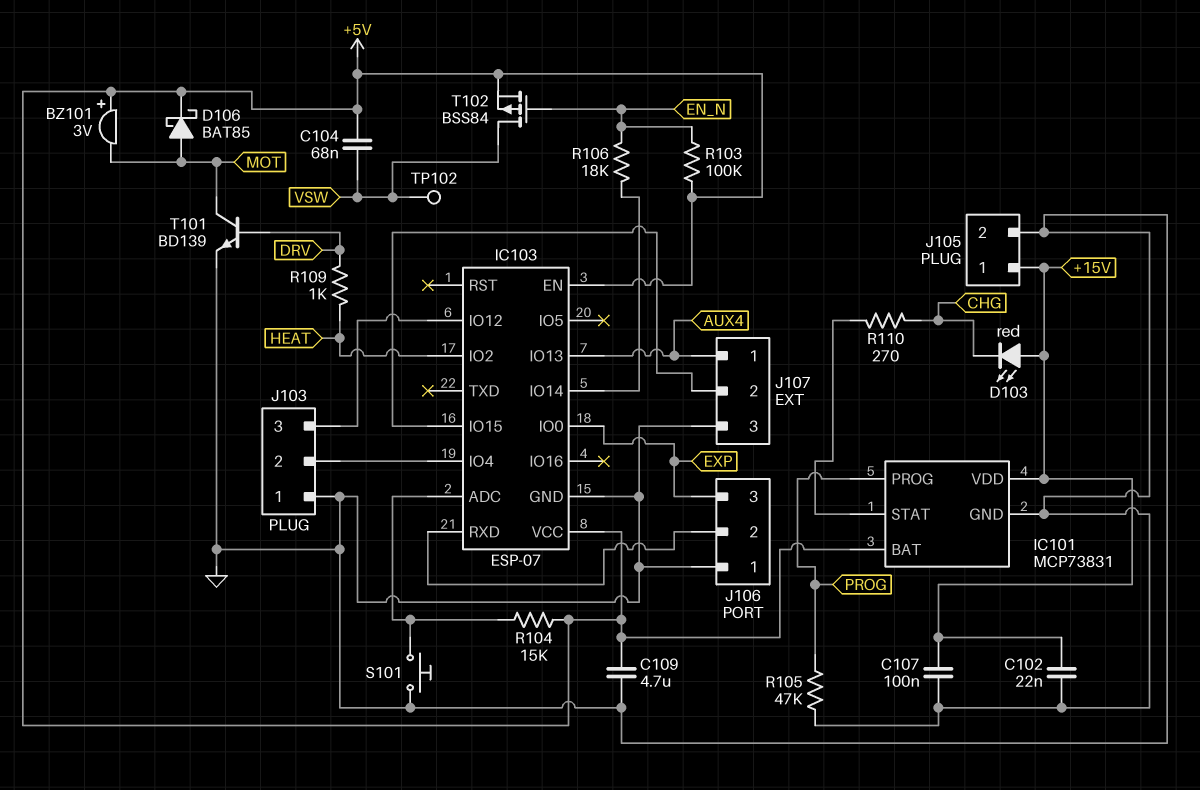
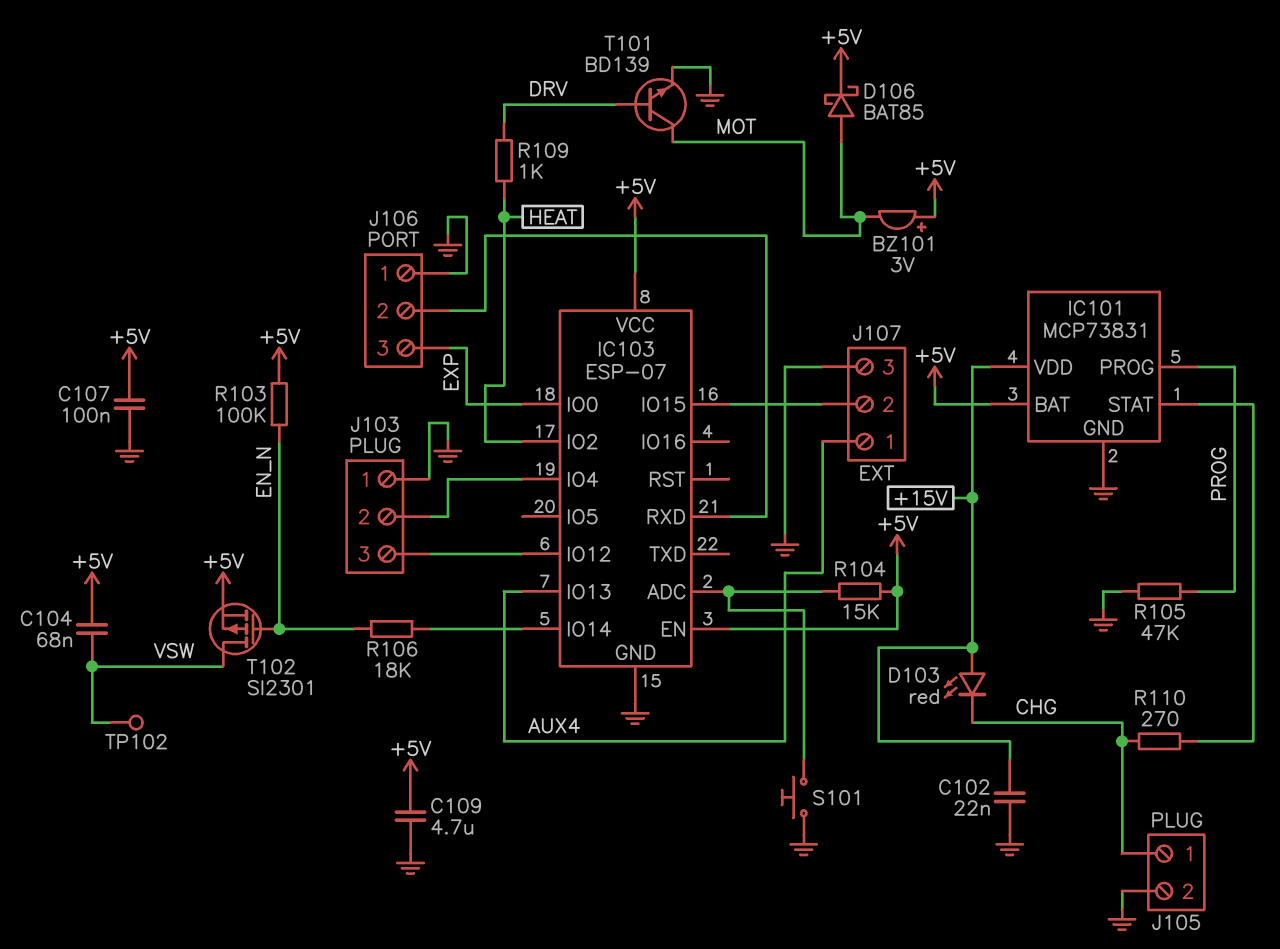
C107: 100nF (+15V, GND) -> 100nF (+5V, GND)
J105 pin 1: +15V -> CHG
T102: PMOS BSS84 (G EN_N, D VSW, S +5V) -> PMOS SI2301 (G EN_N, D VSW, S +5V)

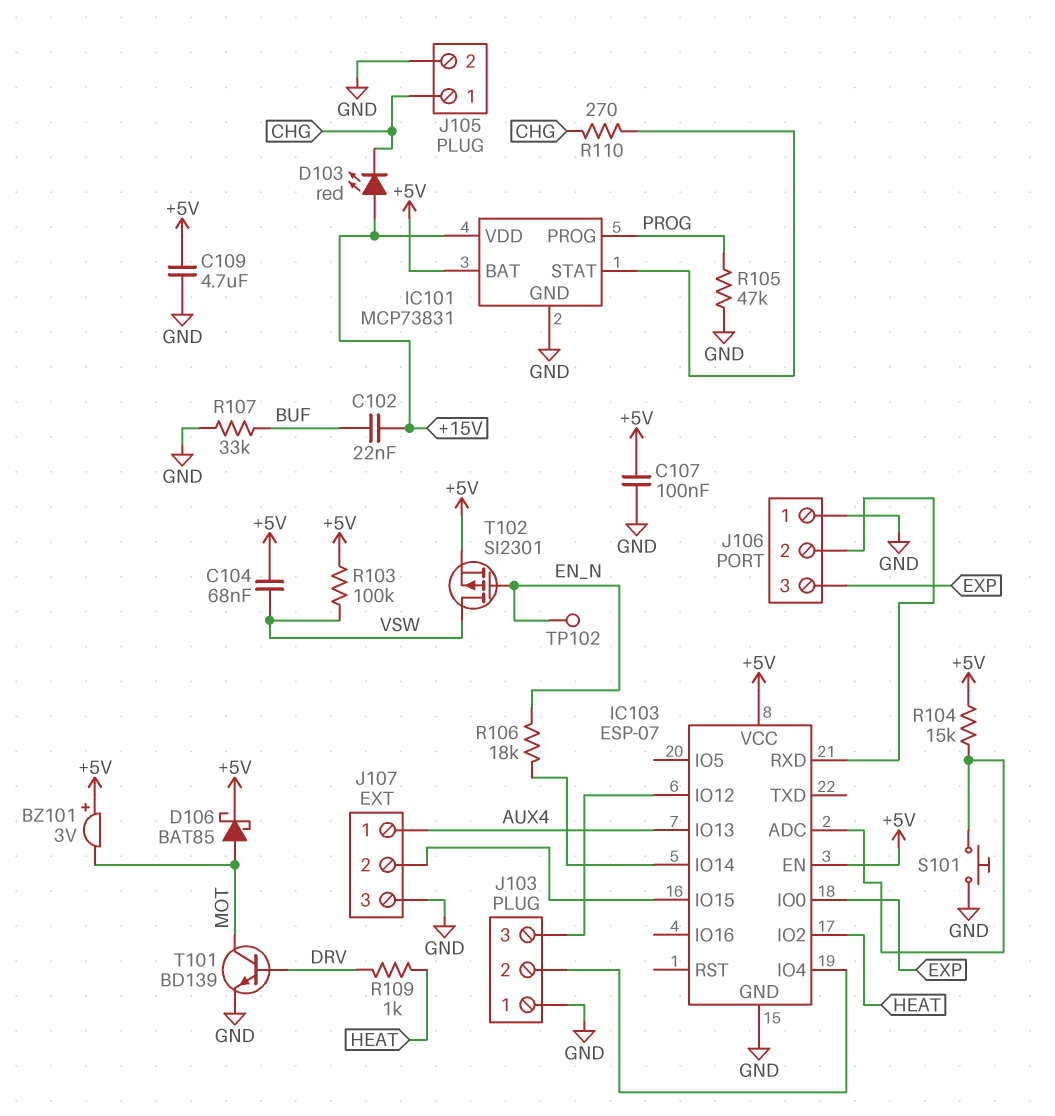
C102: 22nF (+15V, GND) -> 22nF (+15V, BUF)
R103: 100k (+5V, EN_N) -> 100k (+5V, VSW)
R107: none -> 33k (BUF, GND)
TP102: test point (VSW) -> test point (EN_N)

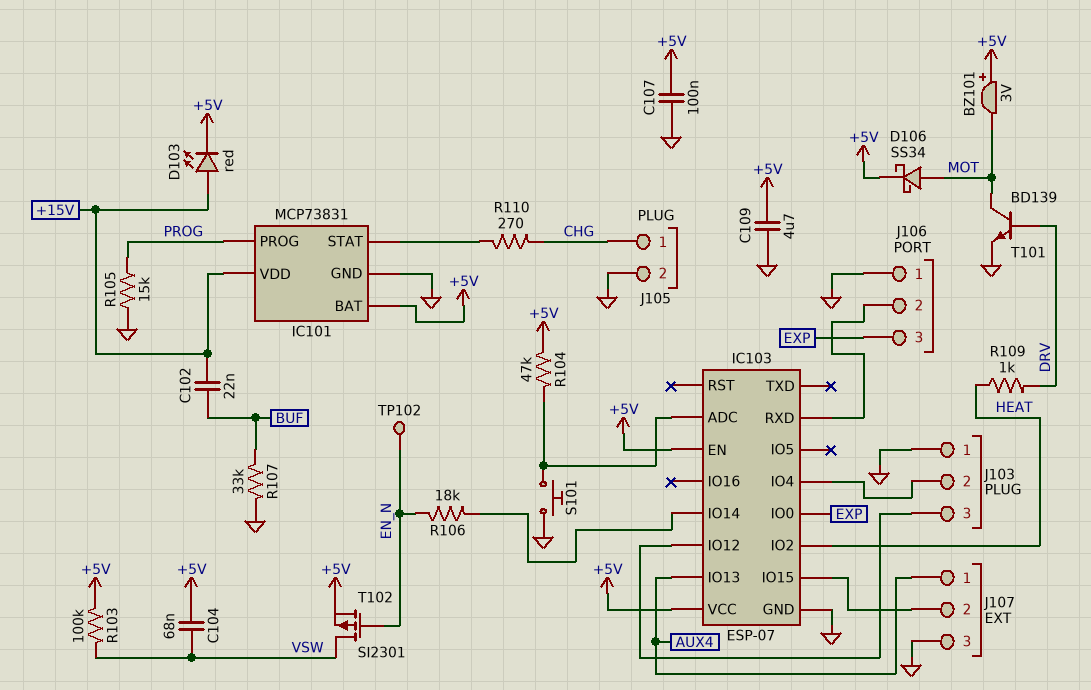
D103: LED red (A +15V, K CHG) -> LED red (A +15V, K +5V)
D106: schottky BAT85 (A MOT, K +5V) -> schottky SS34 (A MOT, K +5V)
R104: 15k (+5V, IC103/ADC) -> 47k (+5V, IC103/ADC)
R105: 47k (GND, PROG) -> 15k (GND, PROG)

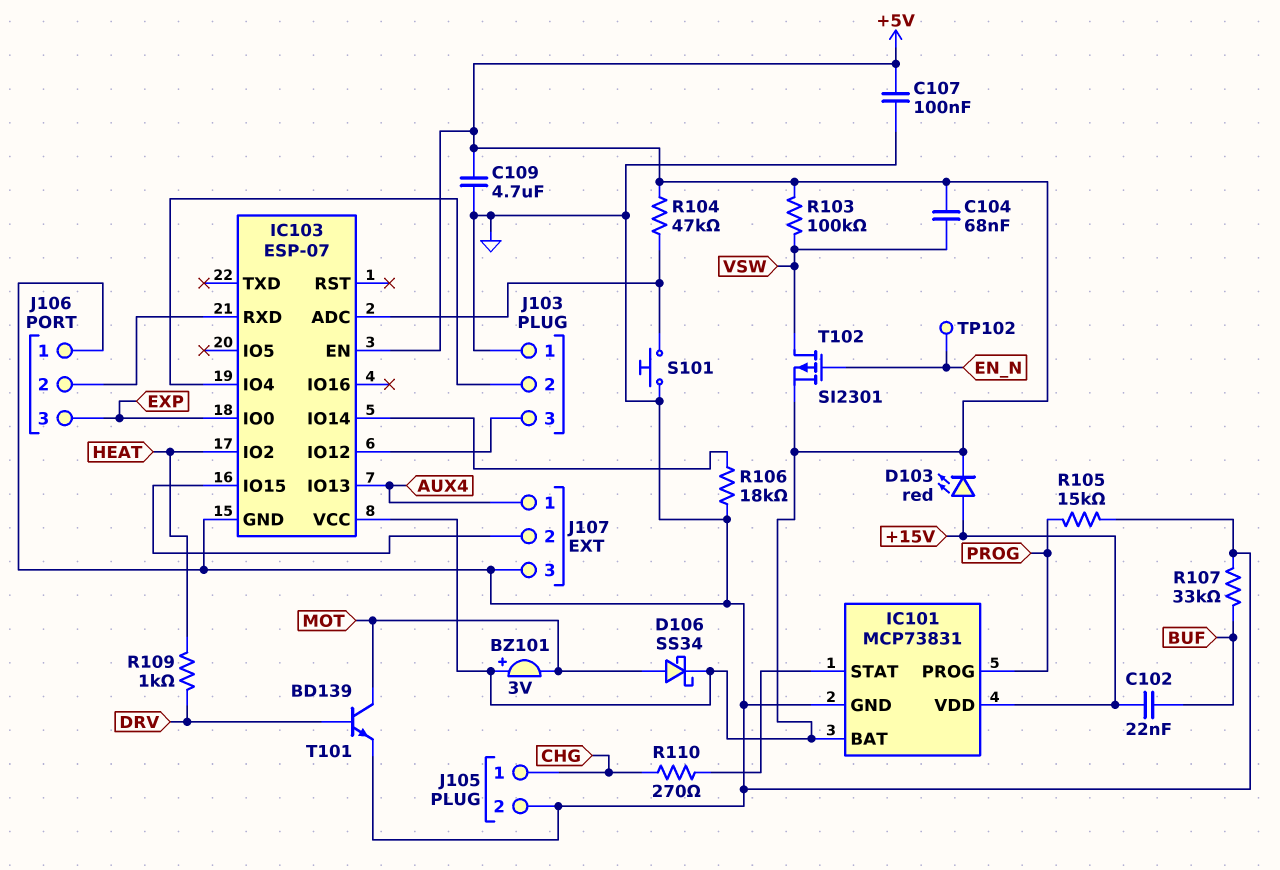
R106: 18k (EN_N, IC103/IO14) -> 18k (GND, IC103/IO14)

